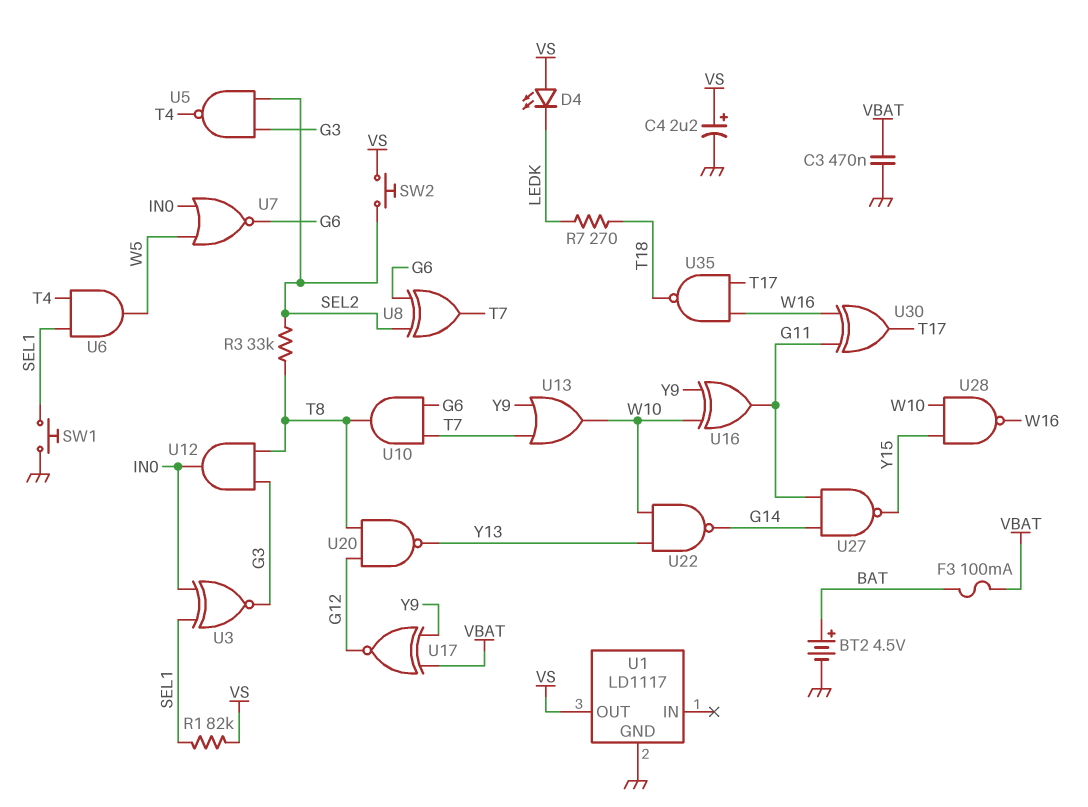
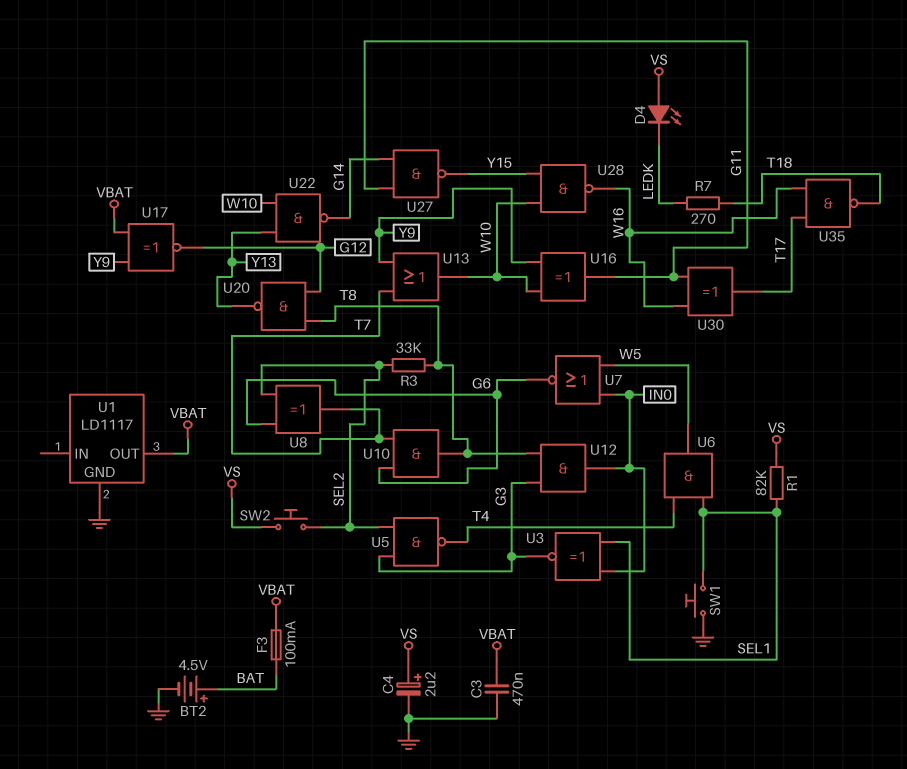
U1 pin OUT: VS -> VBAT

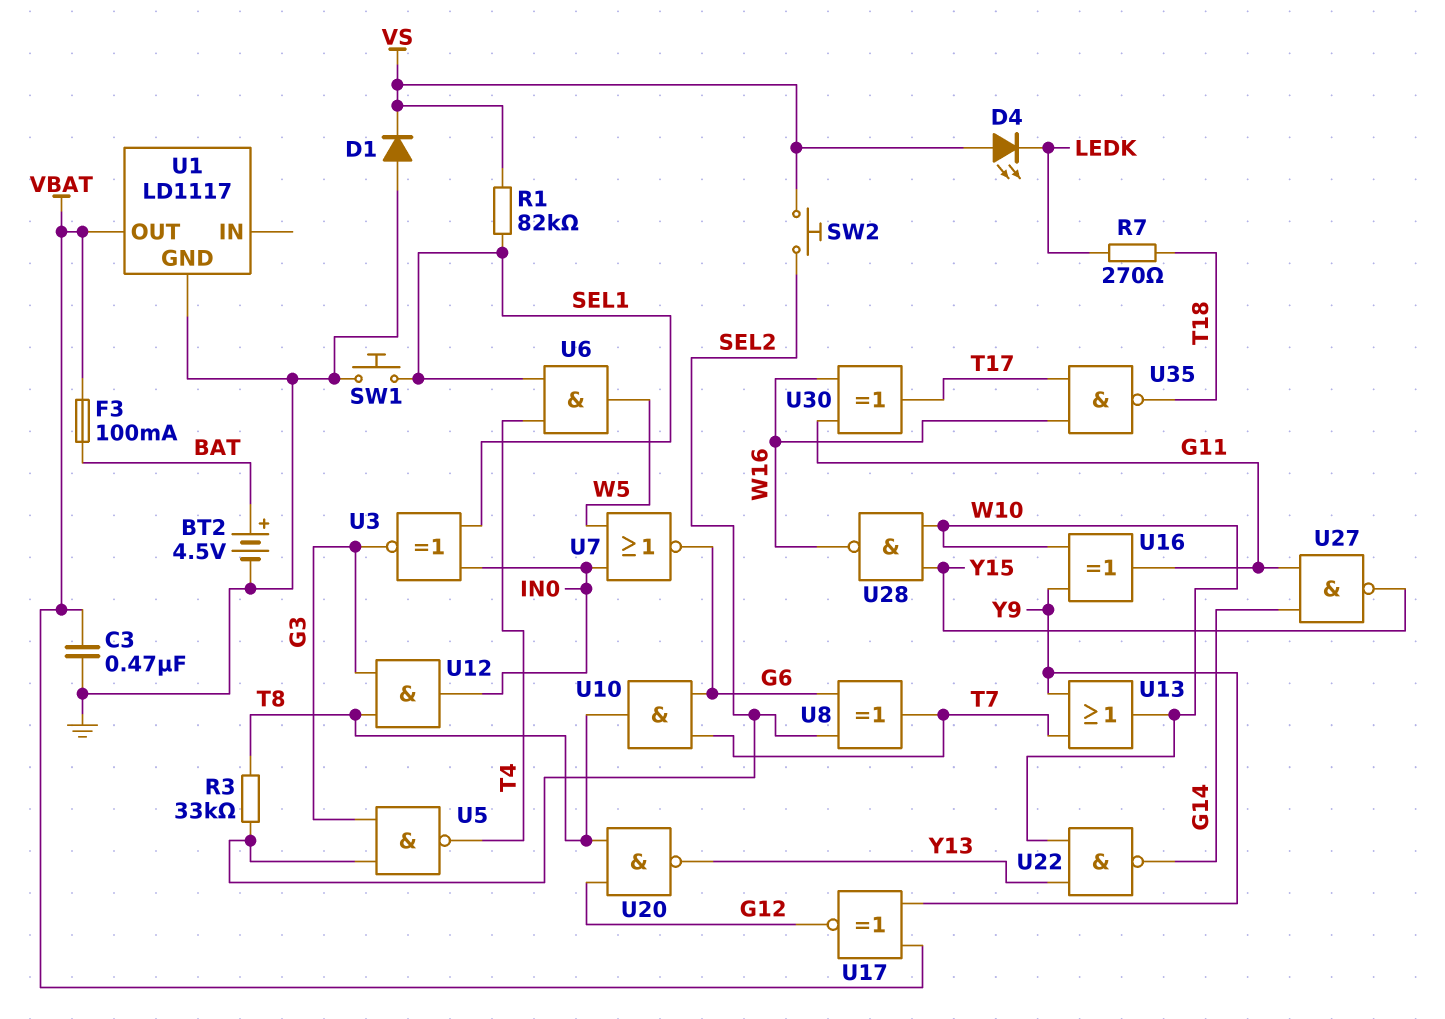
C4: 2.2uF (plus VS, minus GND) -> none
D1: none -> diode (A GND, K VS)

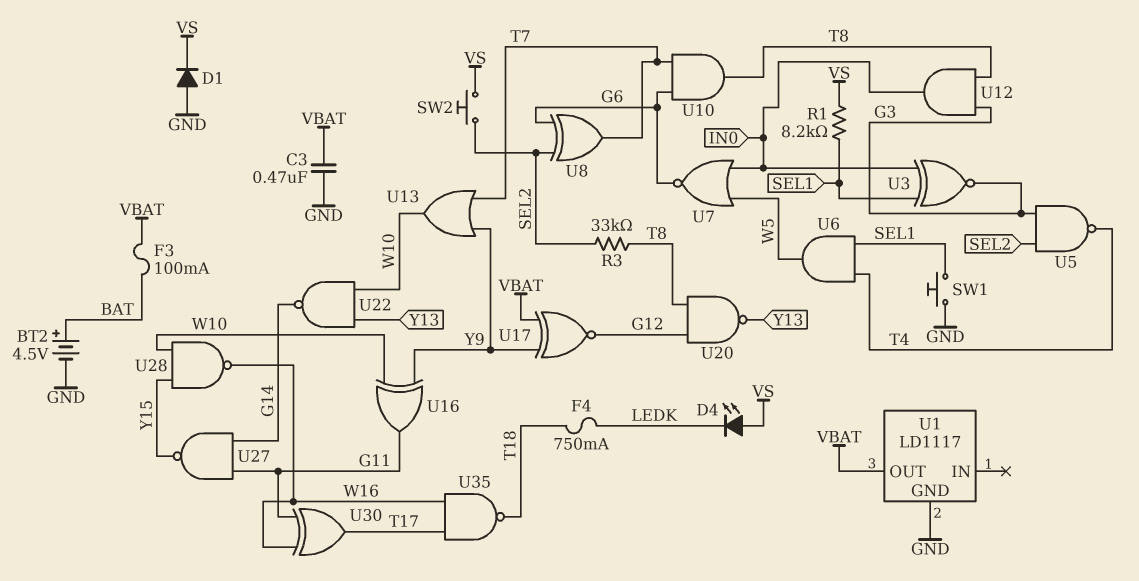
F4: none -> 750mA (LEDK, T18)
R1: 82k (SEL1, VS) -> 8.2k (SEL1, VS)
R7: 270 (LEDK, T18) -> none

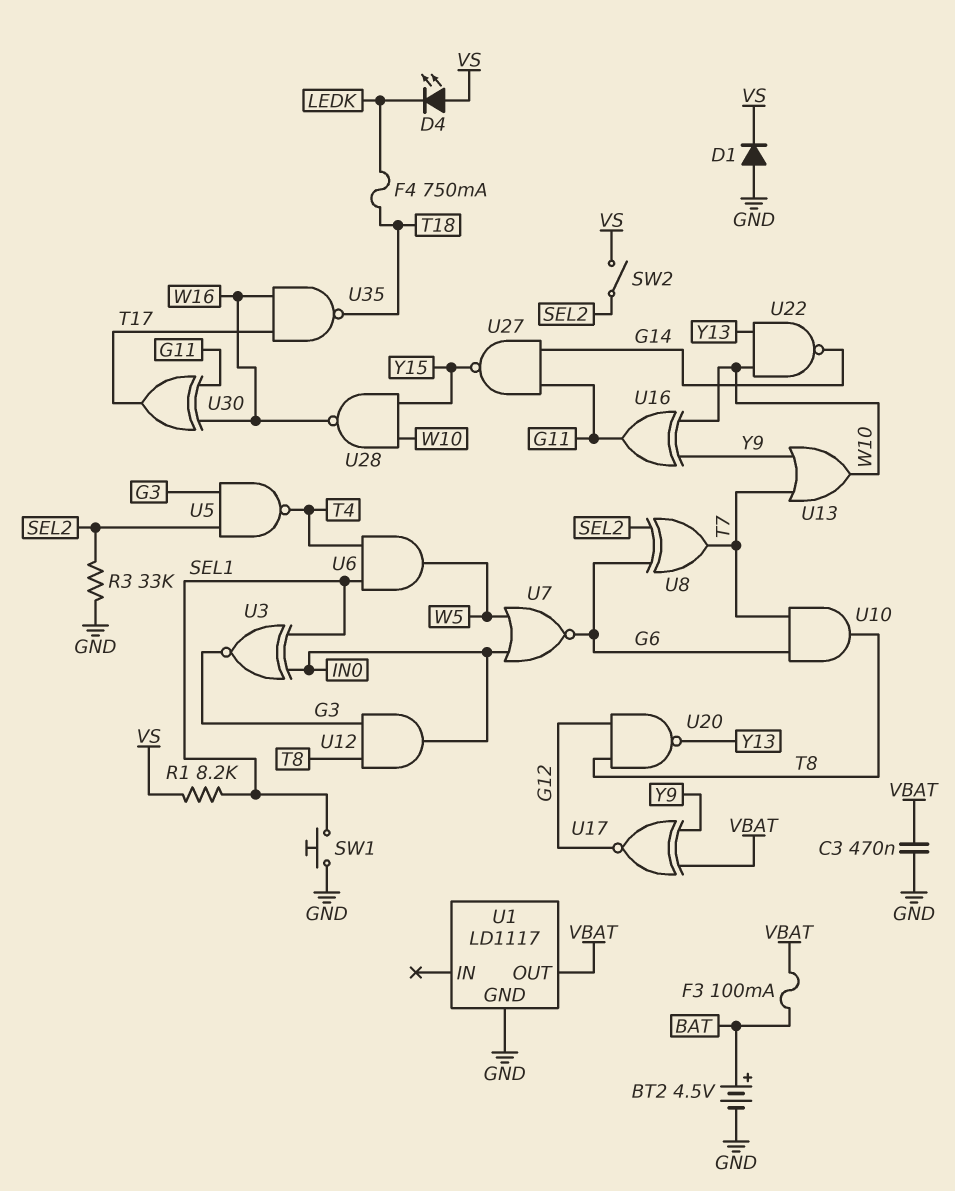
R3: 33k (SEL2, T8) -> 33k (GND, SEL2)
SW2: button (SEL2, VS) -> switch (SEL2, VS)

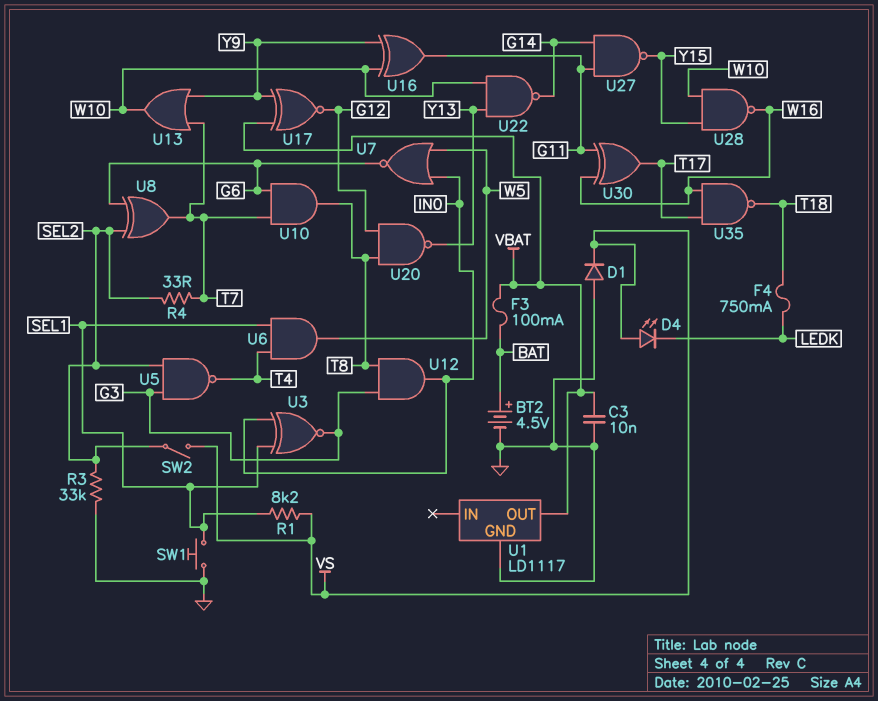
C3: 470nF (GND, VBAT) -> 10nF (GND, VBAT)
R4: none -> 33 (SEL2, T7)

